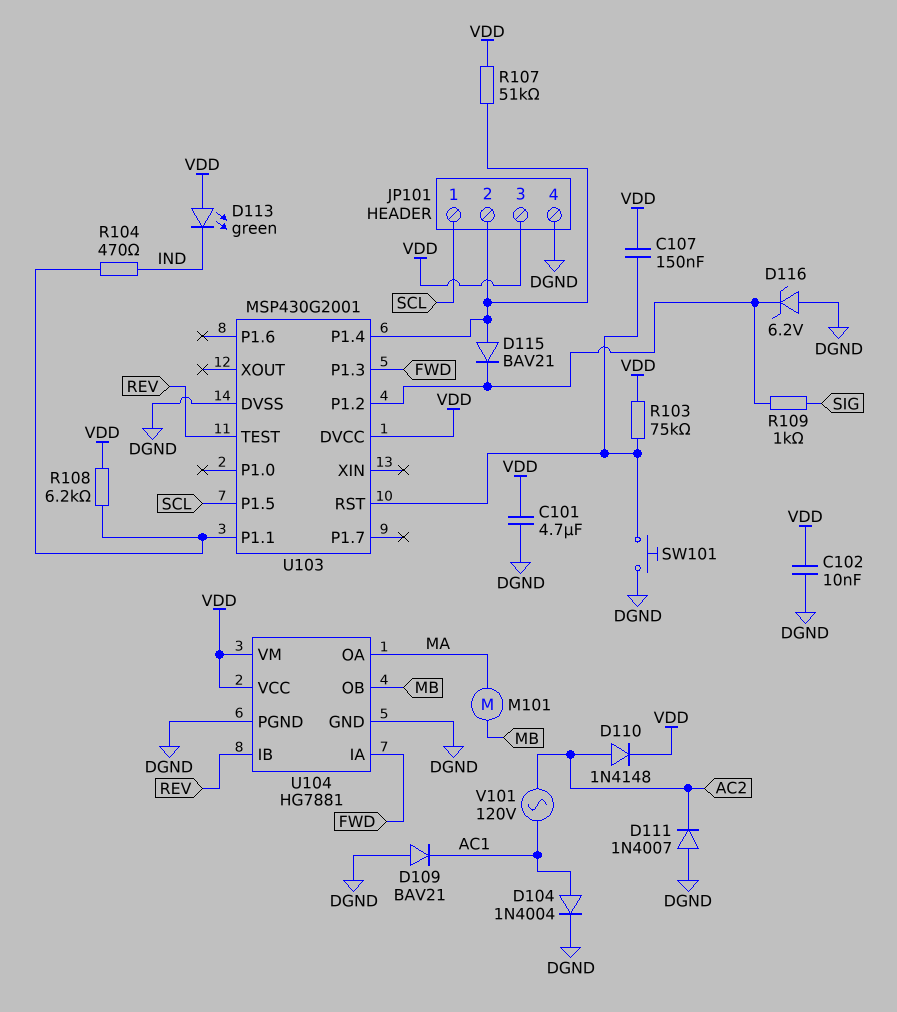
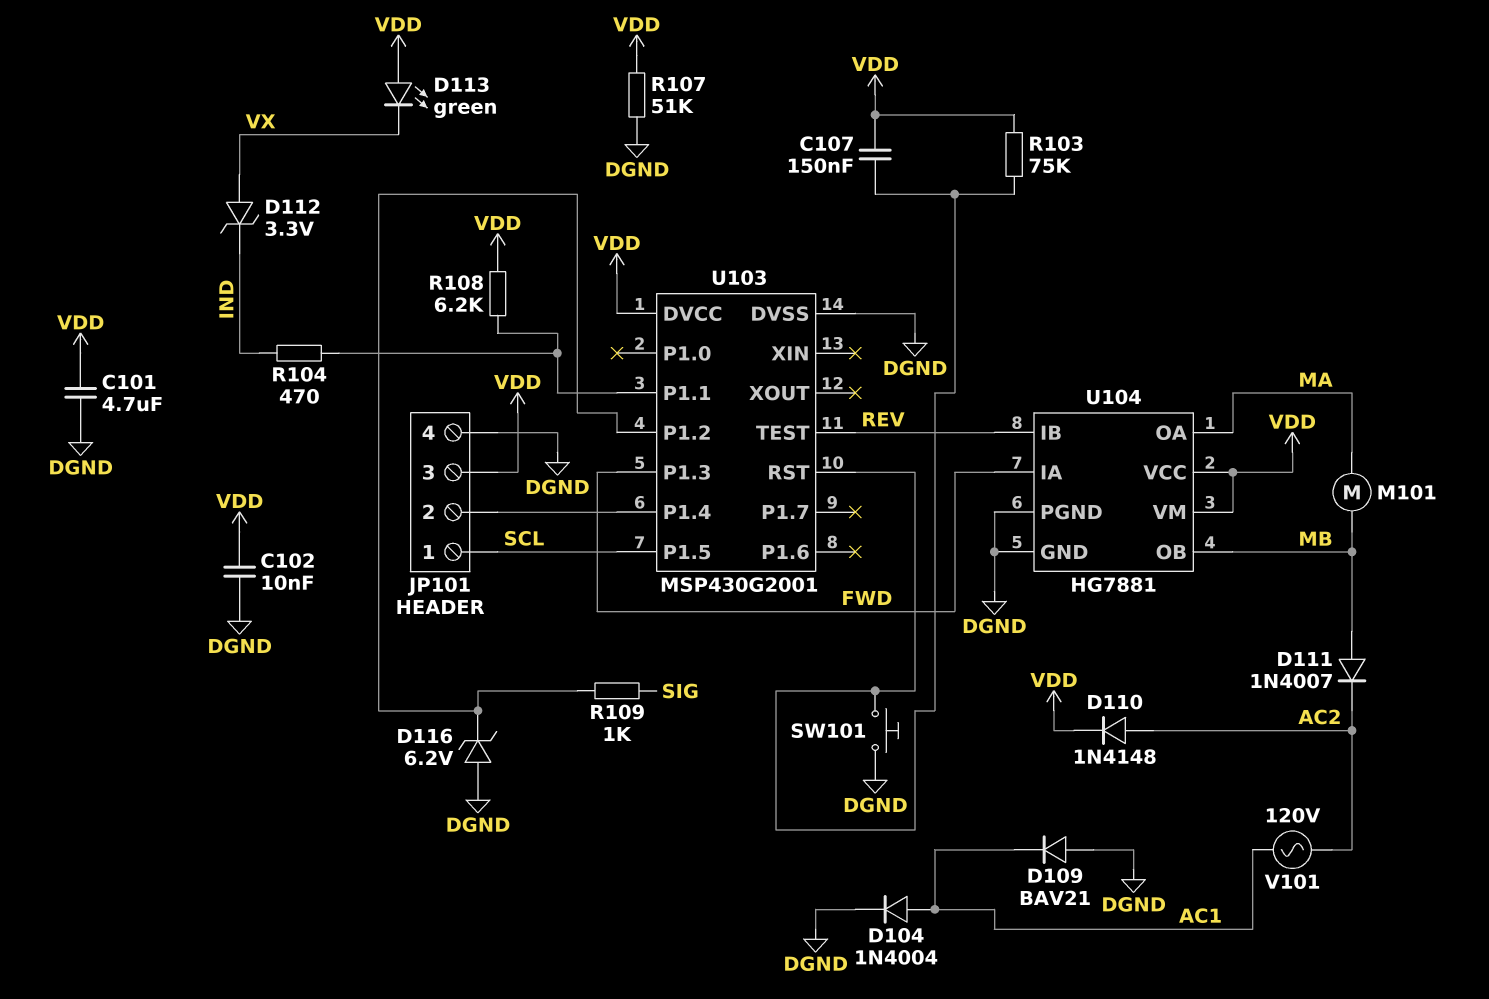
D111: diode 1N4007 (A DGND, K AC2) -> diode 1N4007 (A MB, K AC2)
D112: none -> zener 3.3V (A VX, K IND)
D113: LED green (A VDD, K IND) -> LED green (A VDD, K VX)
D115: diode BAV21 (A JP101/2, K U103/P1.2) -> none
R107: 51k (JP101/2, VDD) -> 51k (DGND, VDD)

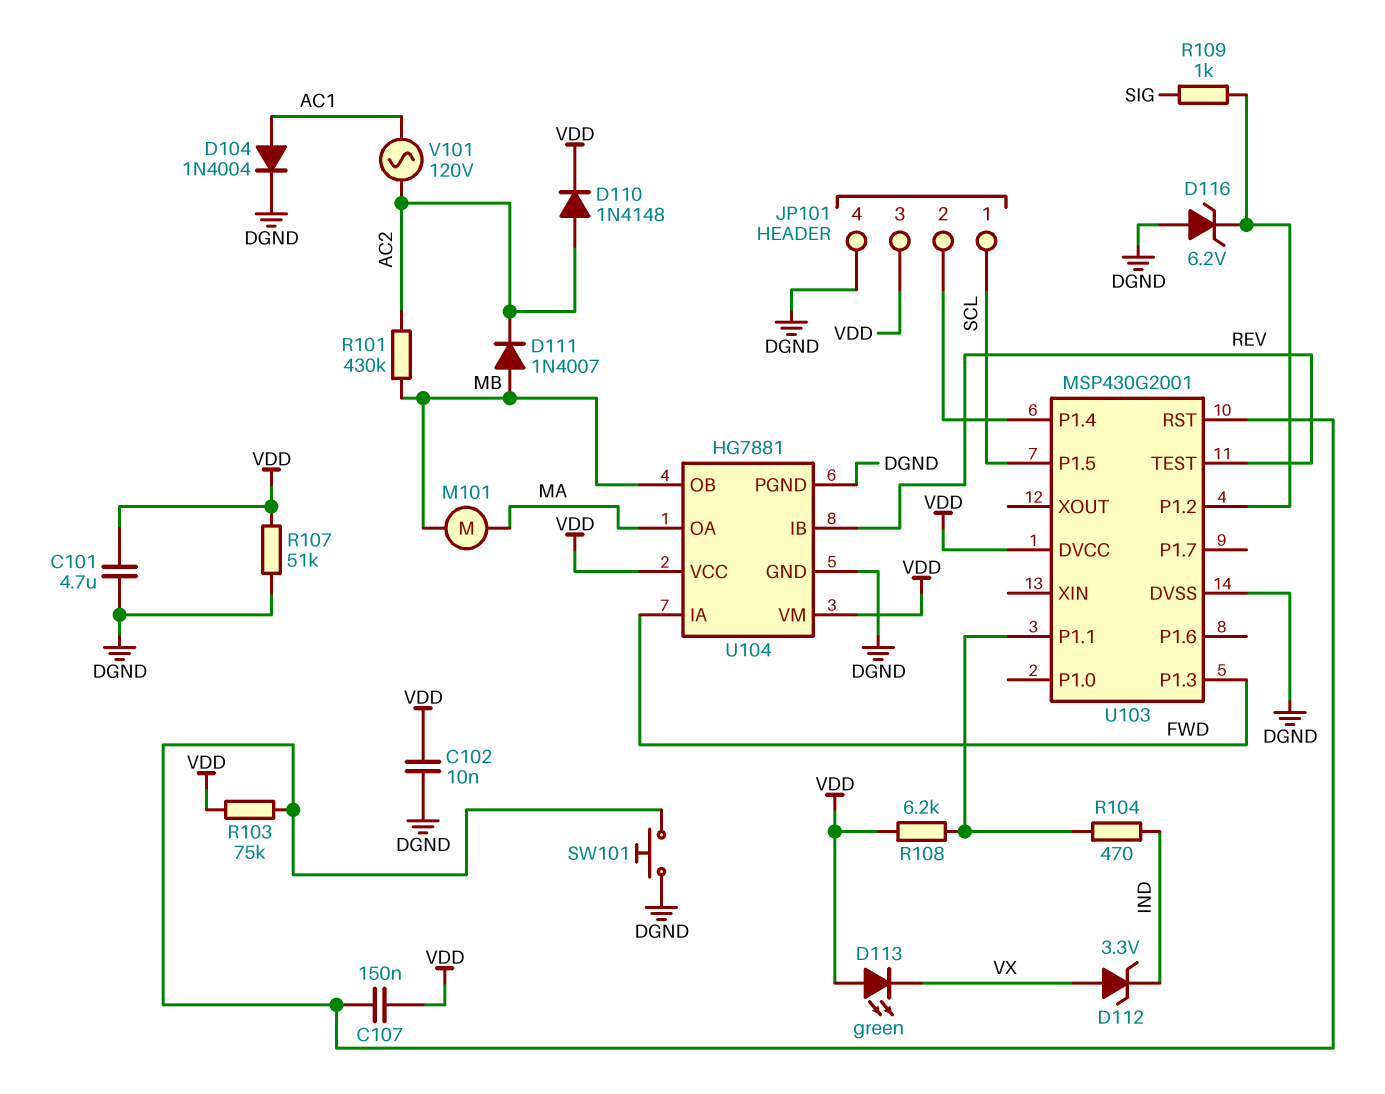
D109: diode BAV21 (A DGND, K AC1) -> none
R101: none -> 430k (AC2, MB)

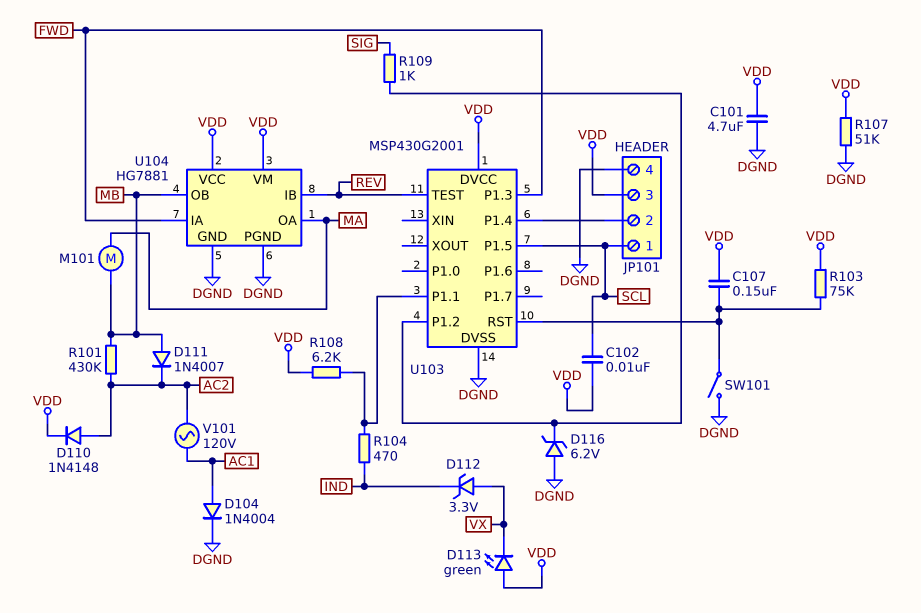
C102: 10nF (DGND, VDD) -> 10nF (SCL, VDD)
SW101: button (DGND, U103/RST) -> switch (DGND, U103/RST)

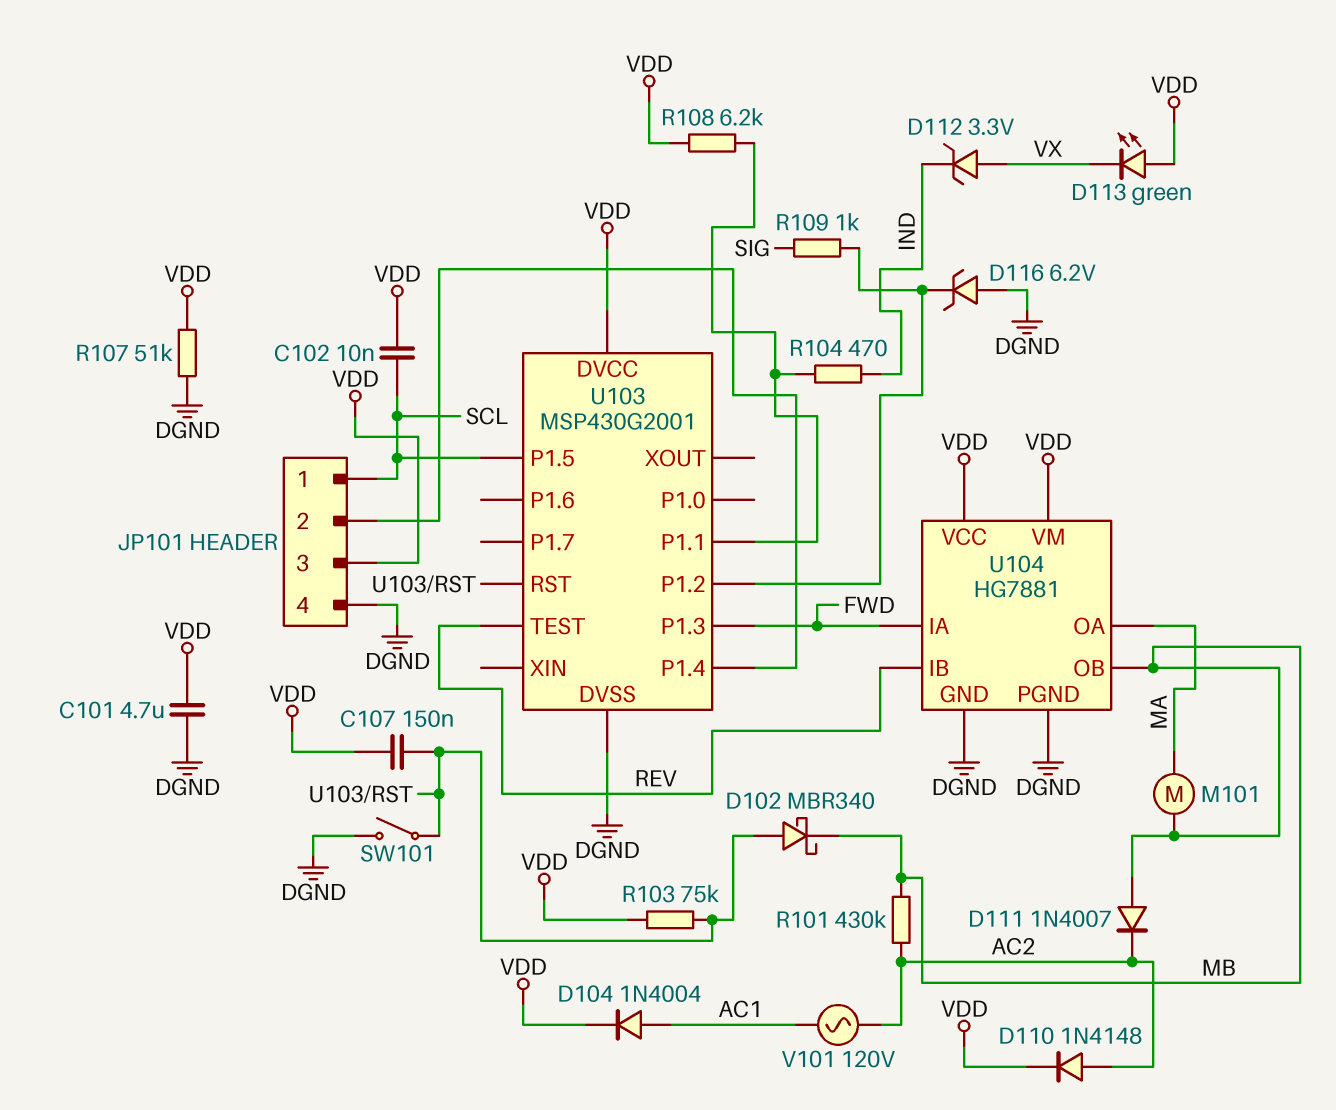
D102: none -> schottky MBR340 (A U103/RST, K MB)
D104: diode 1N4004 (A AC1, K DGND) -> diode 1N4004 (A AC1, K VDD)

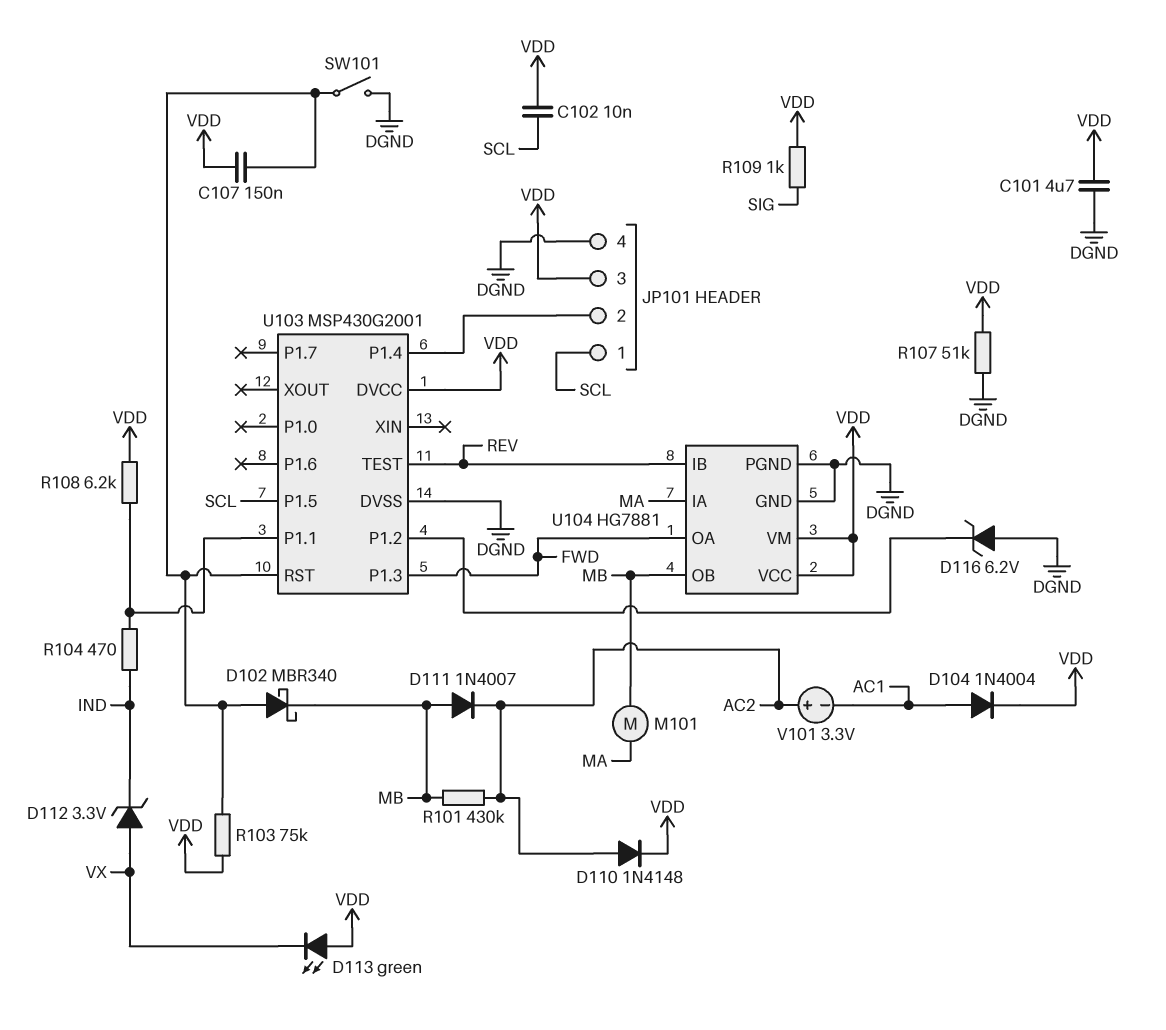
R109: 1k (SIG, U103/P1.2) -> 1k (SIG, VDD)
U104 pin IA: FWD -> MA
U104 pin OA: MA -> FWD
V101: AC 120V (AC1, AC2) -> 3.3V (plus AC2, minus AC1)

